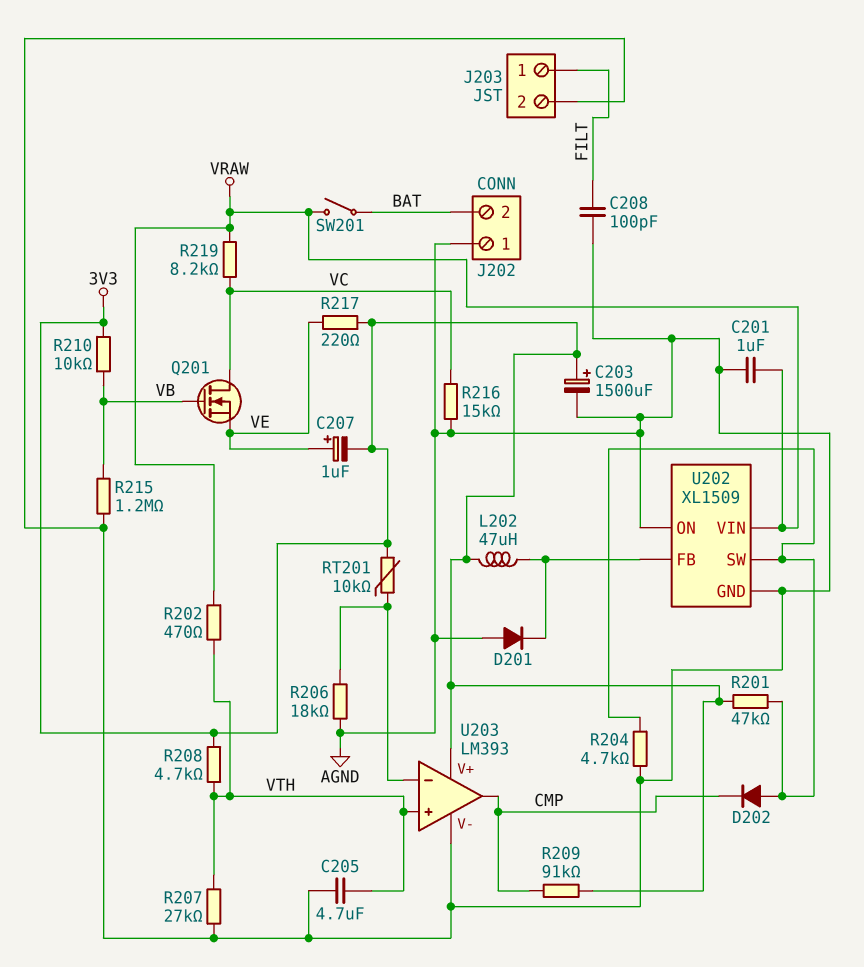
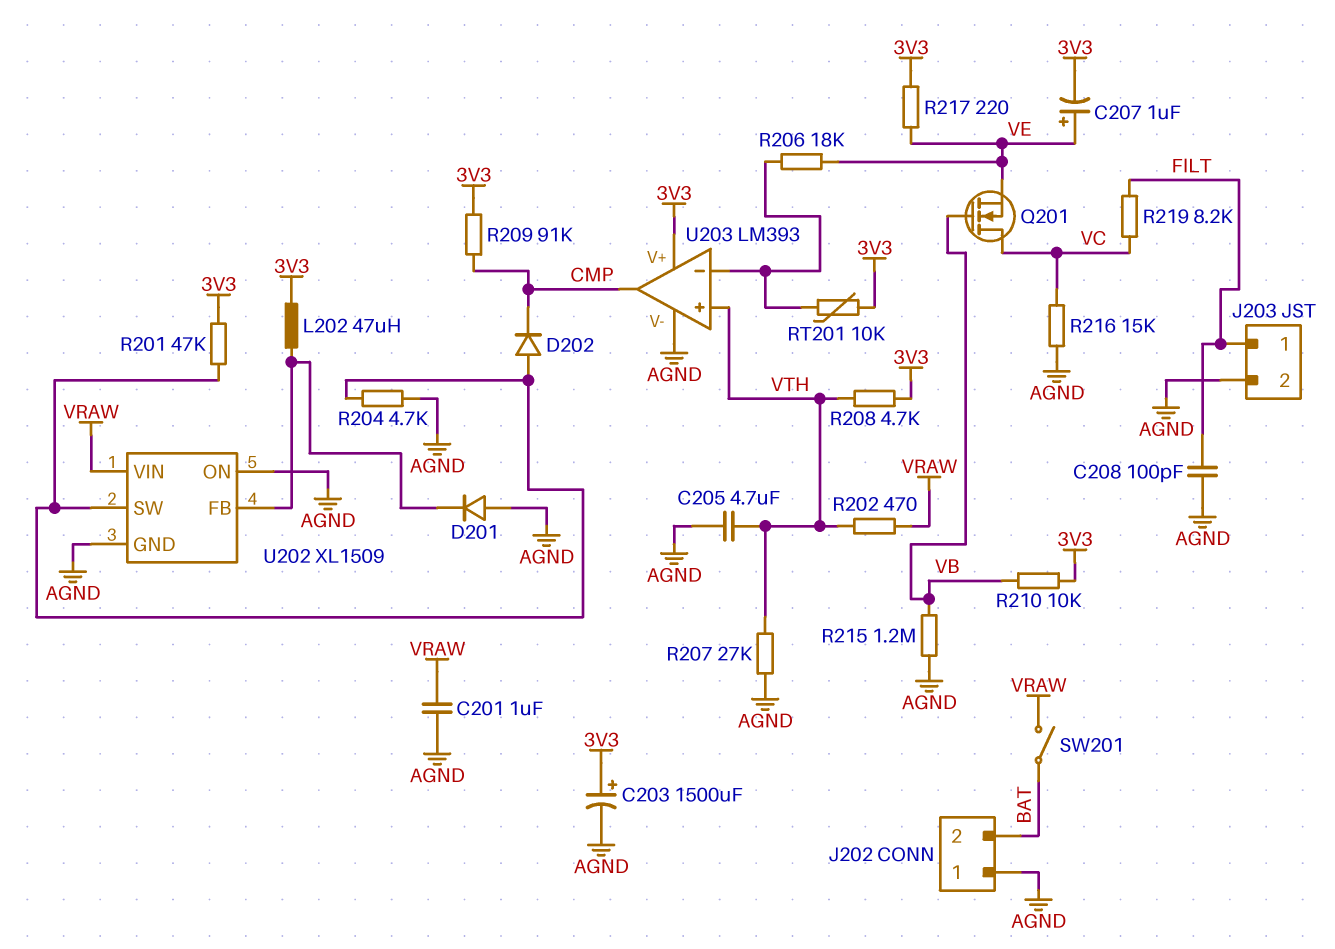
R206: 18k (AGND, U203/in-) -> 18k (U203/in-, VE)
R219: 8.2k (VC, VRAW) -> 8.2k (FILT, VC)

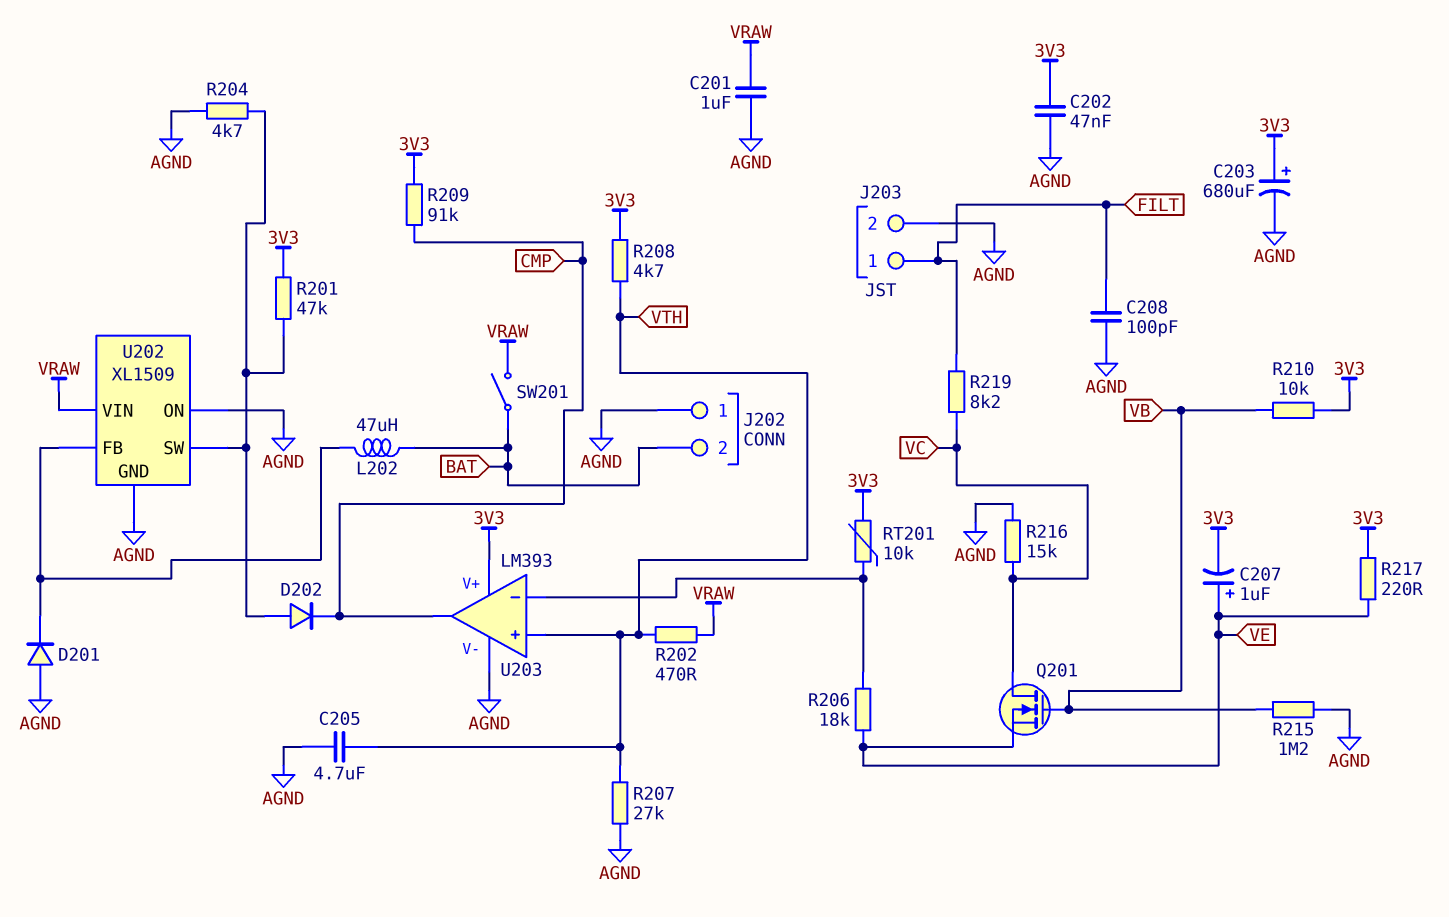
C202: none -> 47nF (3V3, AGND)
C203: 1500uF (plus 3V3, minus AGND) -> 680uF (plus 3V3, minus AGND)
L202: 47uH (3V3, U202/FB) -> 47uH (BAT, U202/FB)

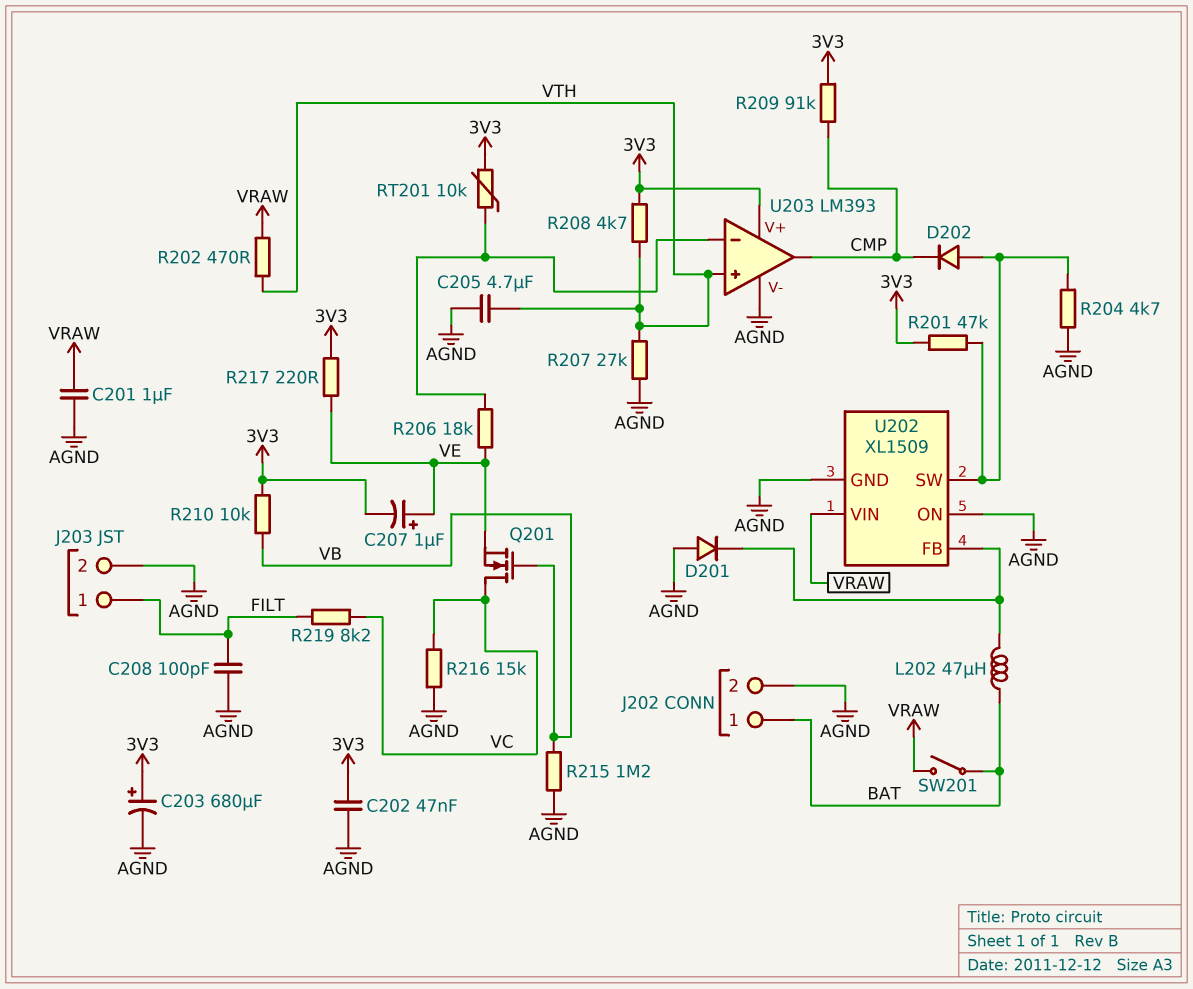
J202 pin 1: AGND -> BAT
J202 pin 2: BAT -> AGND

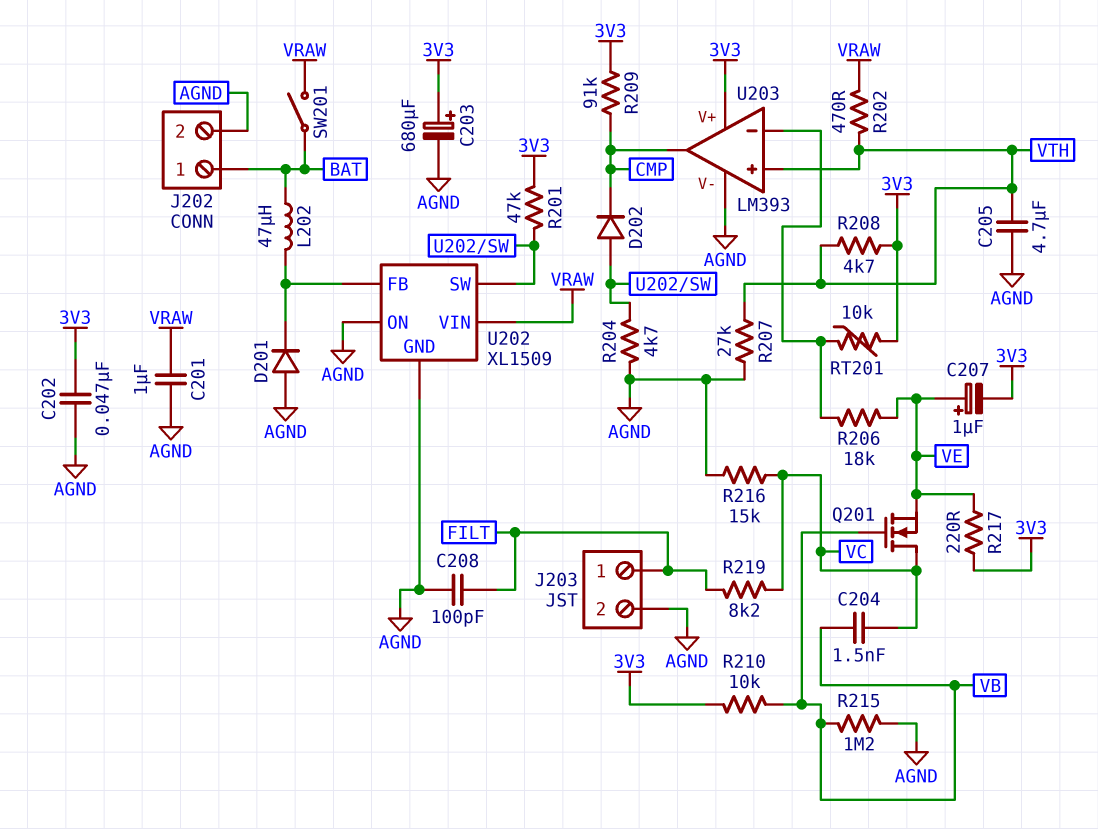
C204: none -> 1.5nF (VB, VC)

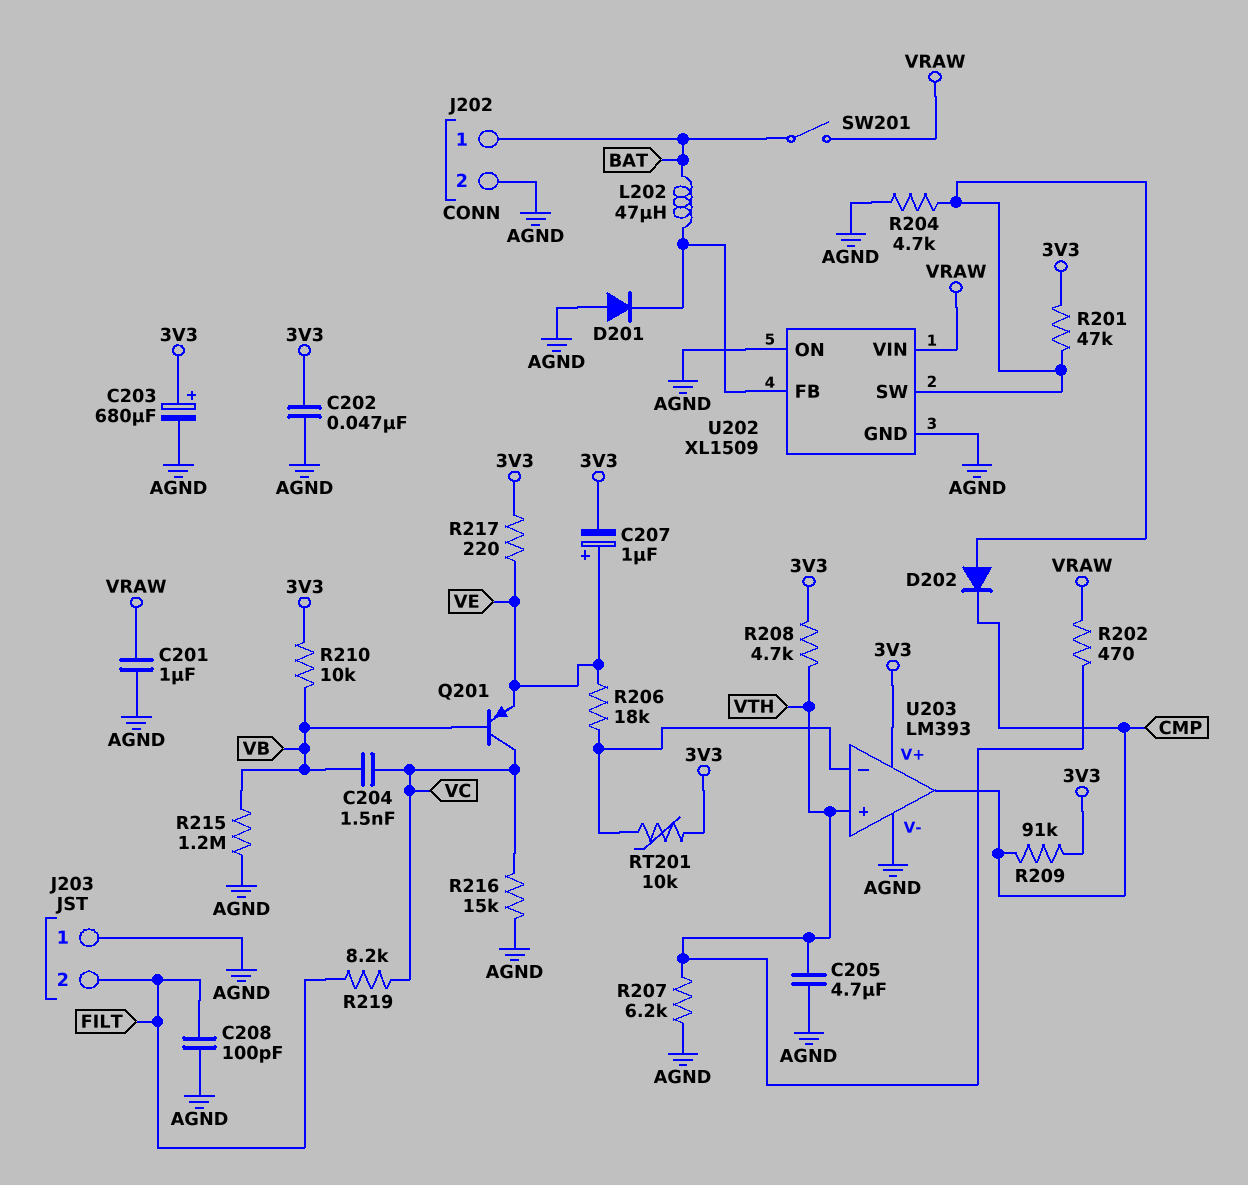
J203 pin 1: FILT -> AGND
J203 pin 2: AGND -> FILT
Q201: NMOS (G VB, D VC, S VE) -> PNP (B VB, C VC, E VE)
R207: 27k (AGND, VTH) -> 6.2k (AGND, VTH)

